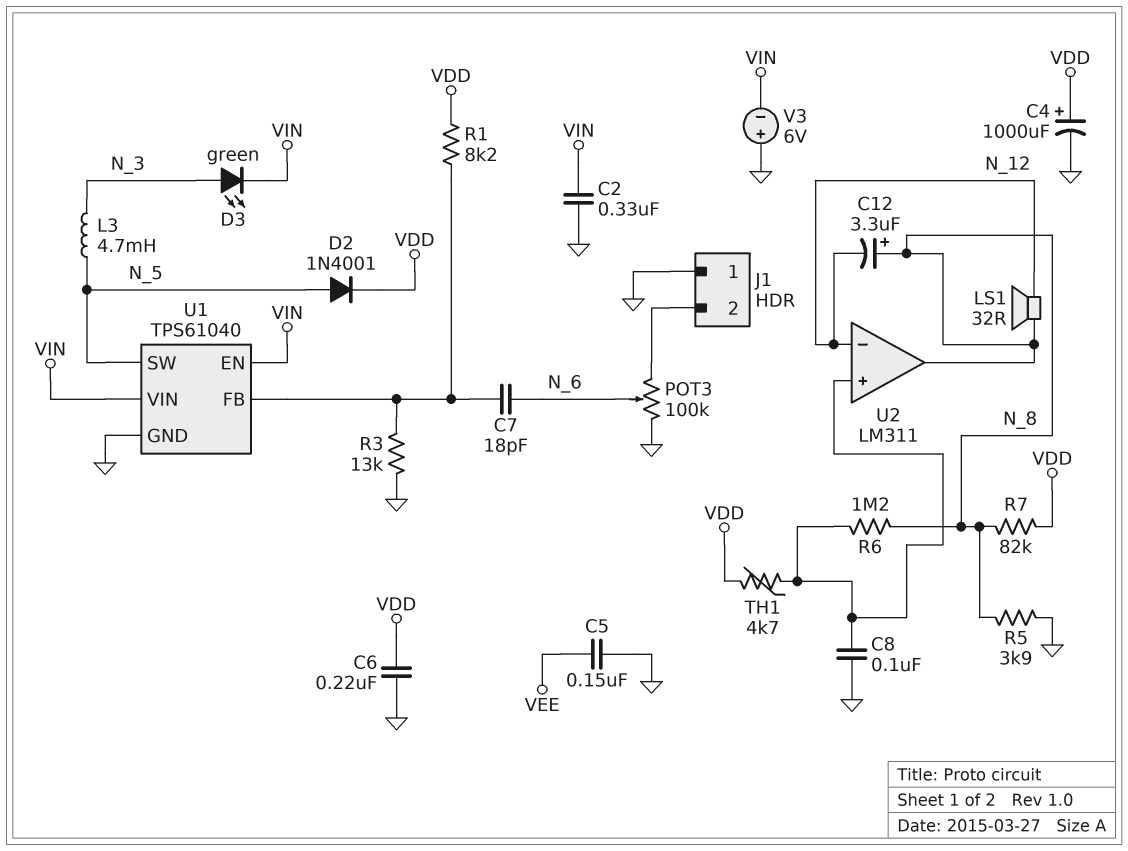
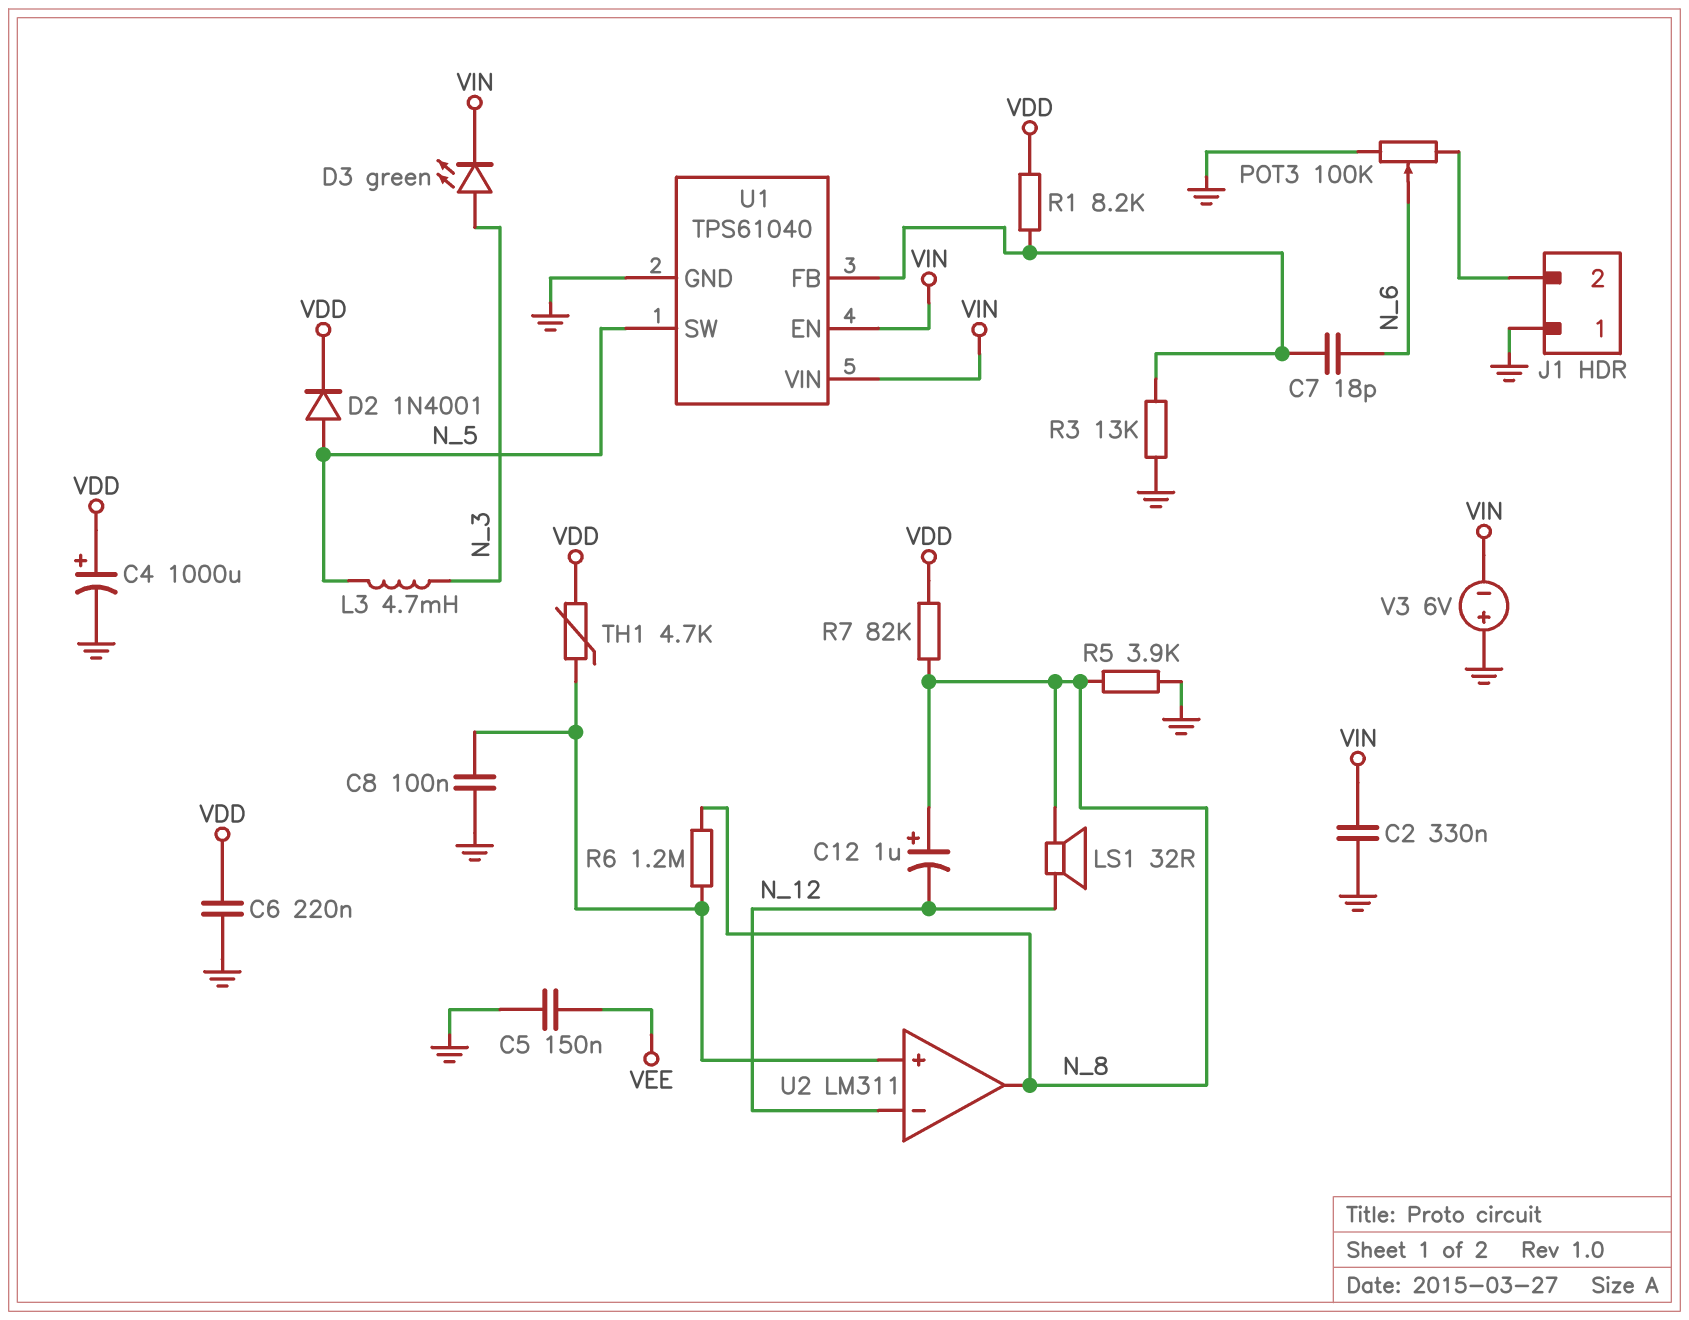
C12: 3.3uF (plus N_8, minus N_12) -> 1uF (plus N_8, minus N_12)

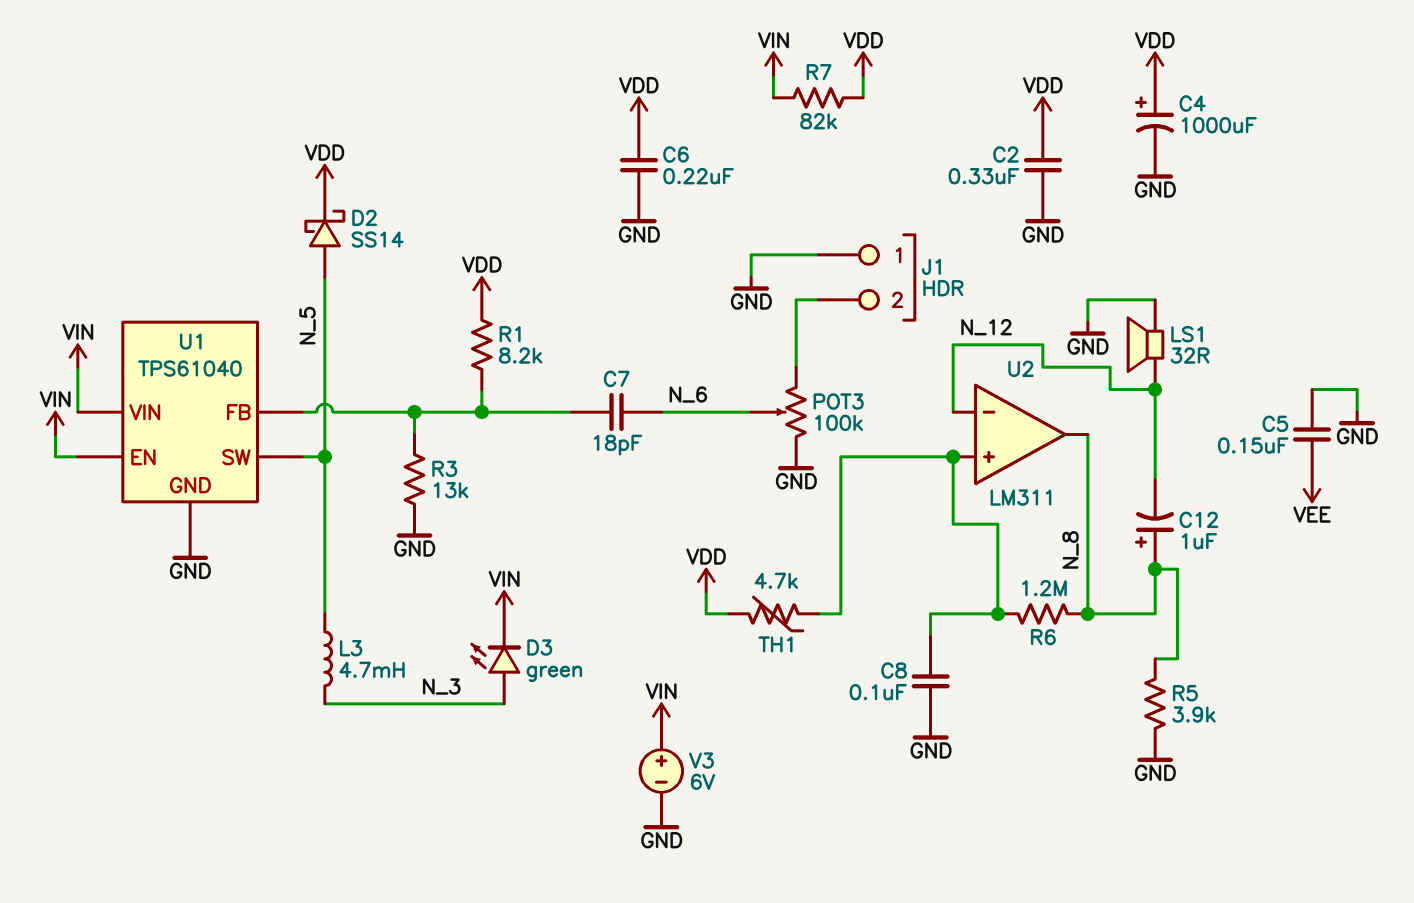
C2: 330nF (GND, VIN) -> 330nF (GND, VDD)
D2: diode 1N4001 (A N_5, K VDD) -> schottky SS14 (A N_5, K VDD)
LS1: speaker 32R (N_8, N_12) -> speaker 32R (GND, N_12)
R7: 82k (N_8, VDD) -> 82k (VDD, VIN)
V3: 6V (plus GND, minus VIN) -> 6V (plus VIN, minus GND)

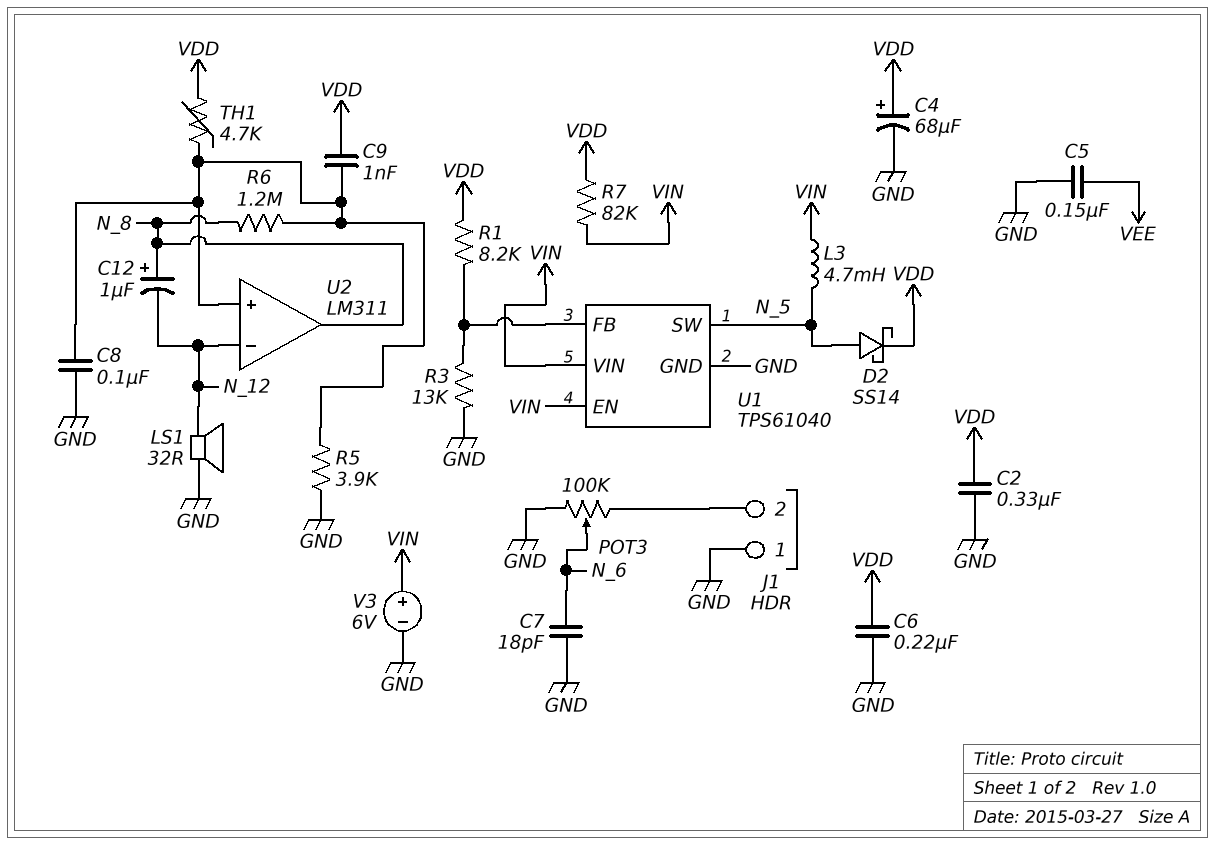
C4: 1000uF (plus VDD, minus GND) -> 68uF (plus VDD, minus GND)
C7: 18pF (N_6, U1/FB) -> 18pF (GND, N_6)
C9: none -> 1nF (U2/in+, VDD)
D3: LED green (A N_3, K VIN) -> none
L3: 4.7mH (N_3, N_5) -> 4.7mH (N_5, VIN)
R5: 3.9k (GND, N_8) -> 3.9k (GND, U2/in+)

